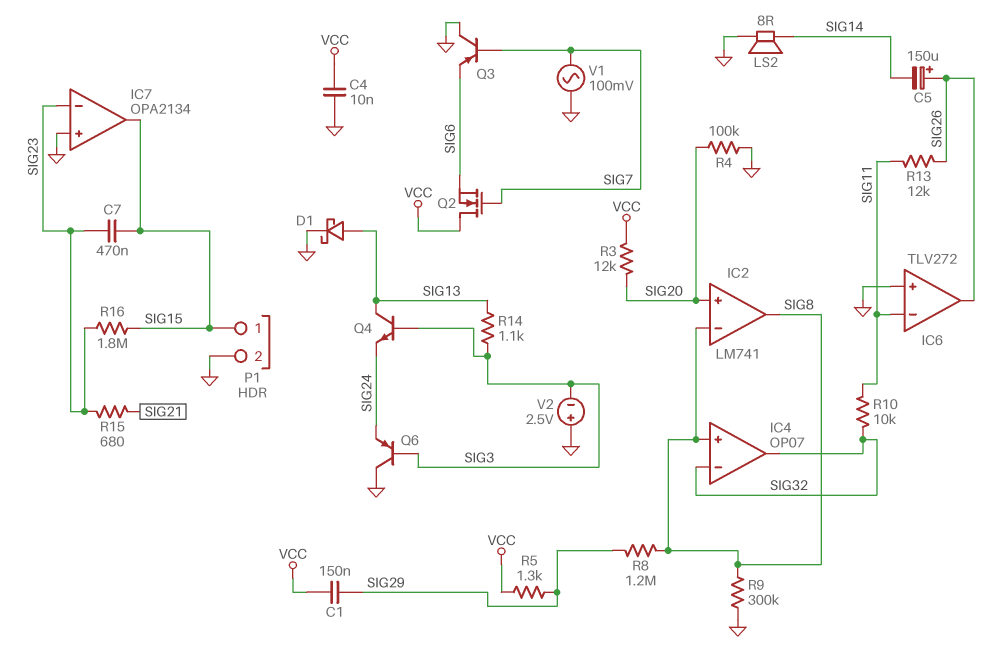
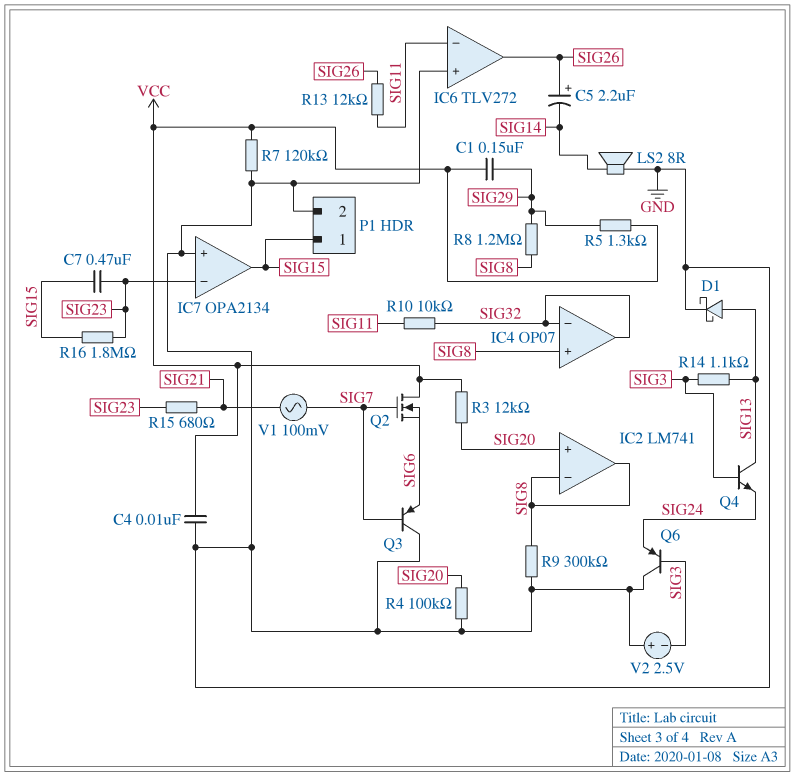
C5: 150uF (plus SIG26, minus SIG14) -> 2.2uF (plus SIG26, minus SIG14)
R7: none -> 120k (GND, VCC)
V1: AC 100mV (GND, SIG7) -> AC 100mV (SIG7, SIG21)

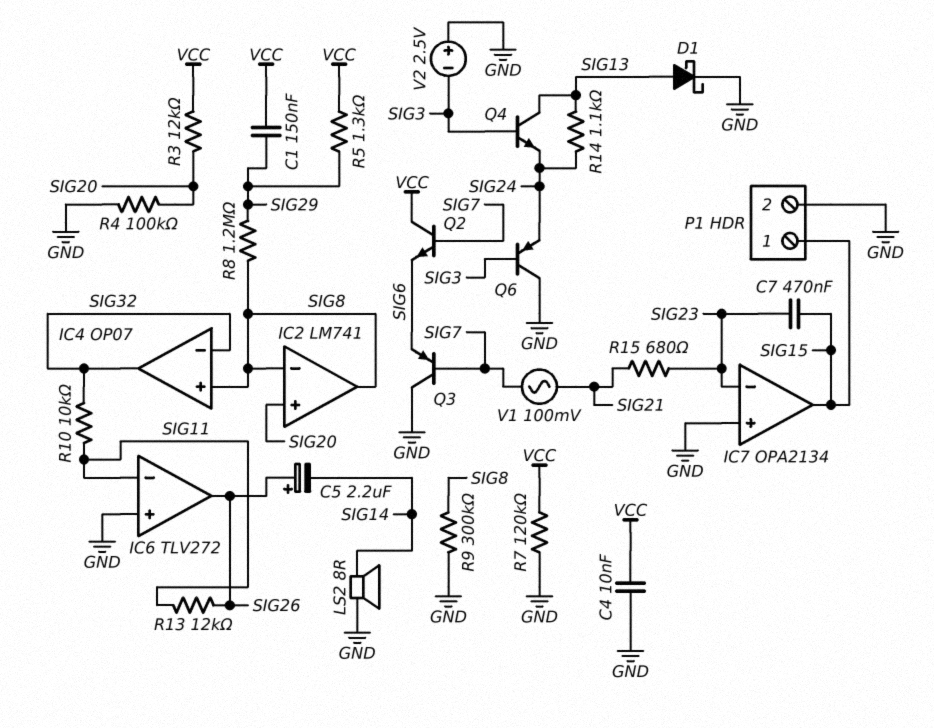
Q2: NMOS (G SIG7, D VCC, S SIG6) -> NPN (B SIG7, C VCC, E SIG6)
R14: 1.1k (SIG3, SIG13) -> 1.1k (SIG13, SIG24)
R16: 1.8M (SIG15, SIG23) -> none

